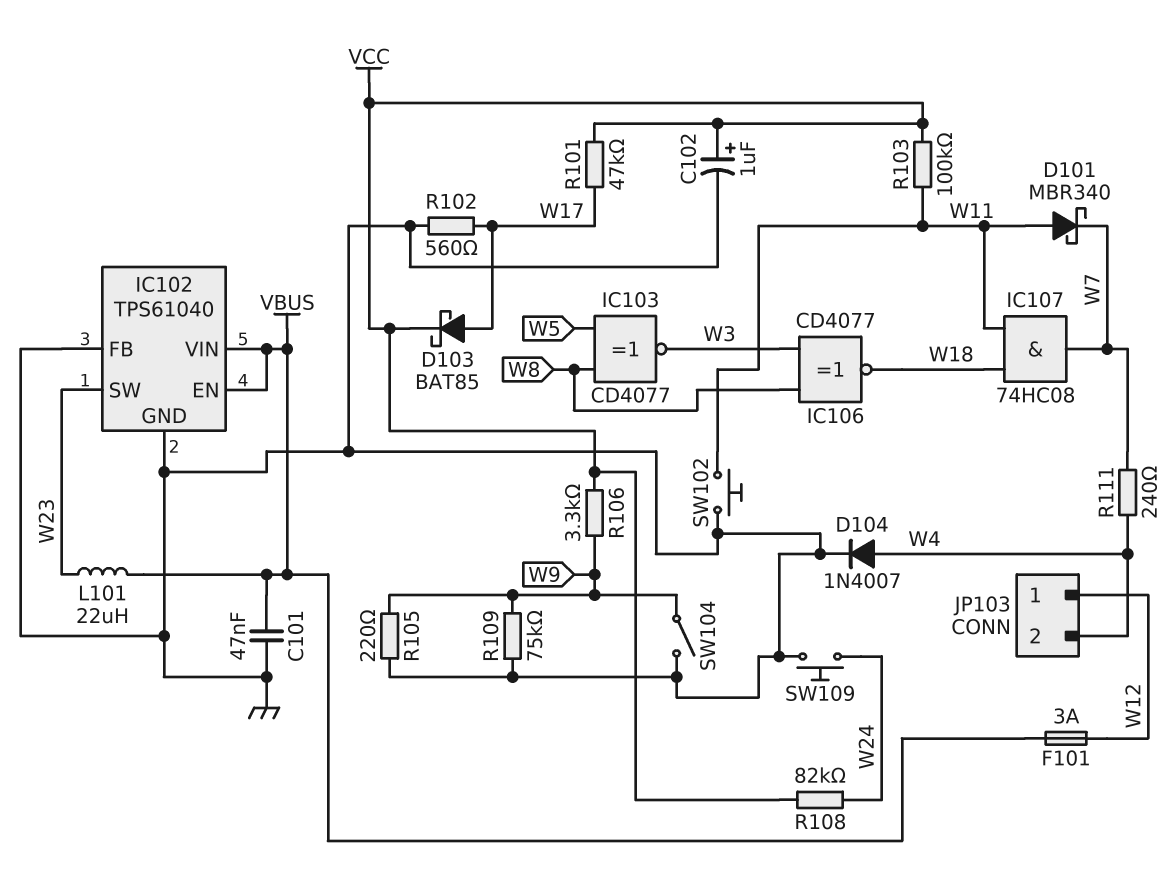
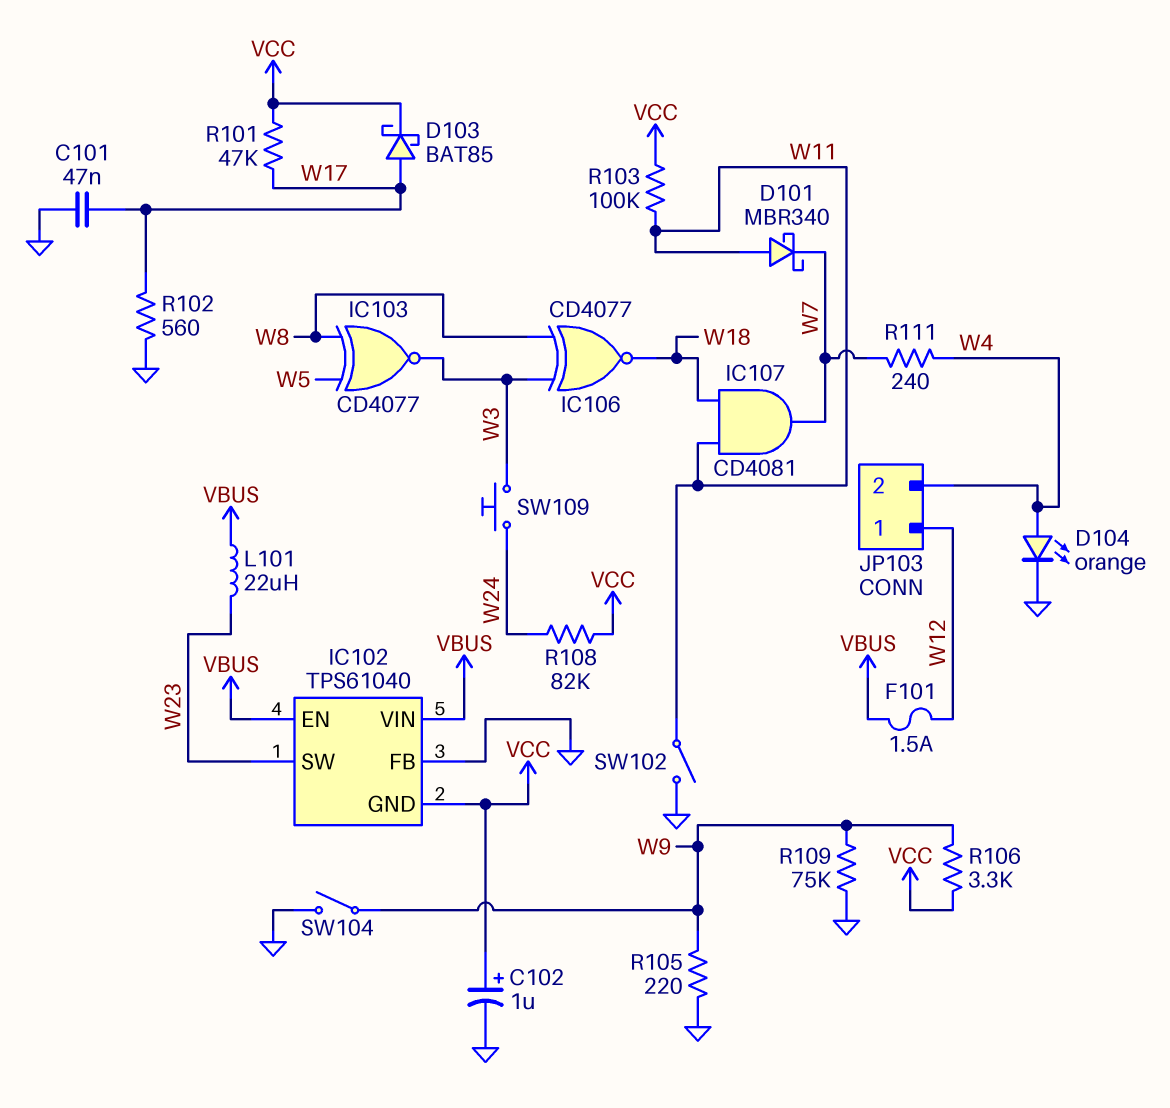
C101: 47nF (GND, VBUS) -> 47nF (GND, W17)
D104: diode 1N4007 (A W4, K GND) -> LED orange (A W4, K GND)
F101: 3A (VBUS, W12) -> 1.5A (VBUS, W12)
IC102 pin GND: GND -> VCC
IC107: AND 74HC08 (in W11, in W18, out W7) -> AND CD4081 (in W11, in W18, out W7)
SW102: button (GND, W11) -> switch (GND, W11)
SW109: button (GND, W24) -> button (W3, W24)

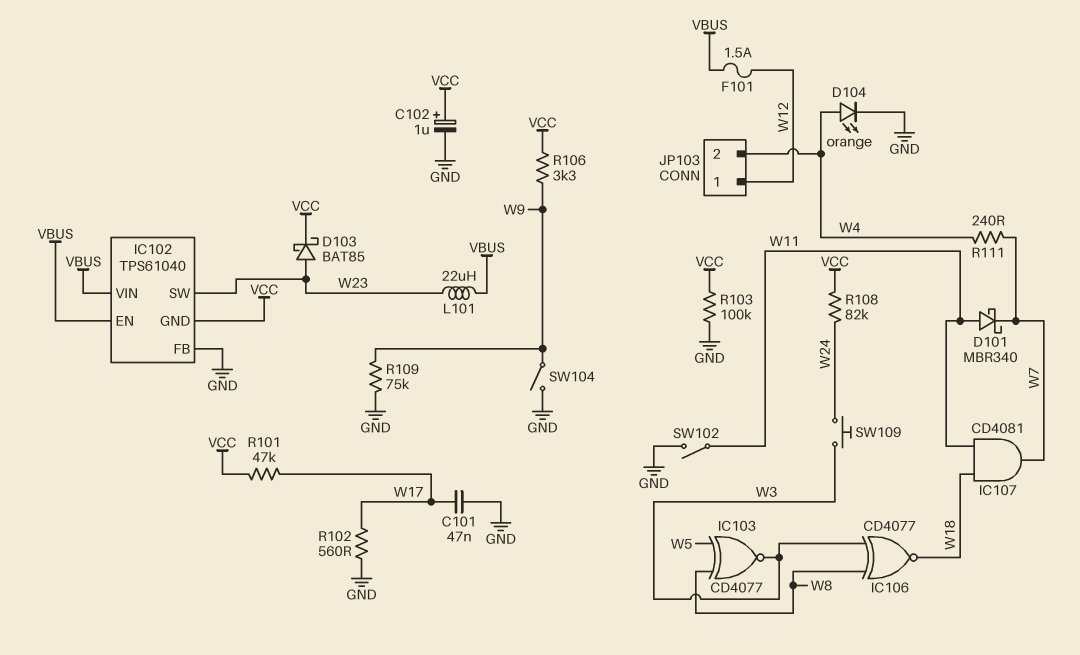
D103: schottky BAT85 (A W17, K VCC) -> schottky BAT85 (A W23, K VCC)
R103: 100k (VCC, W11) -> 100k (GND, VCC)
R105: 220 (GND, W9) -> none

